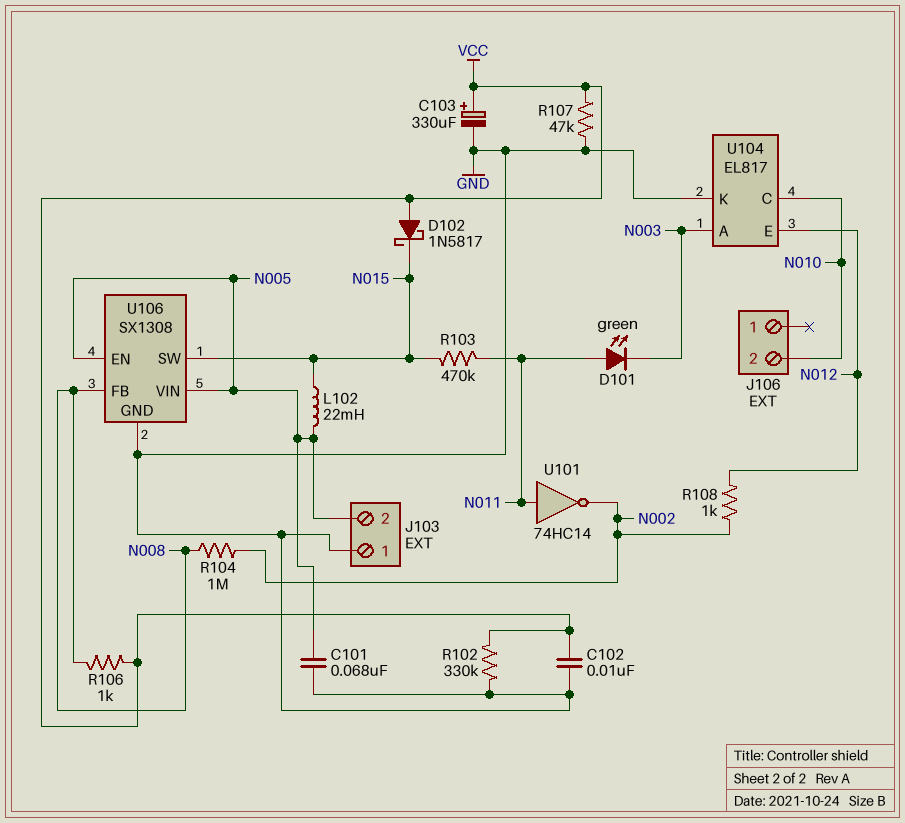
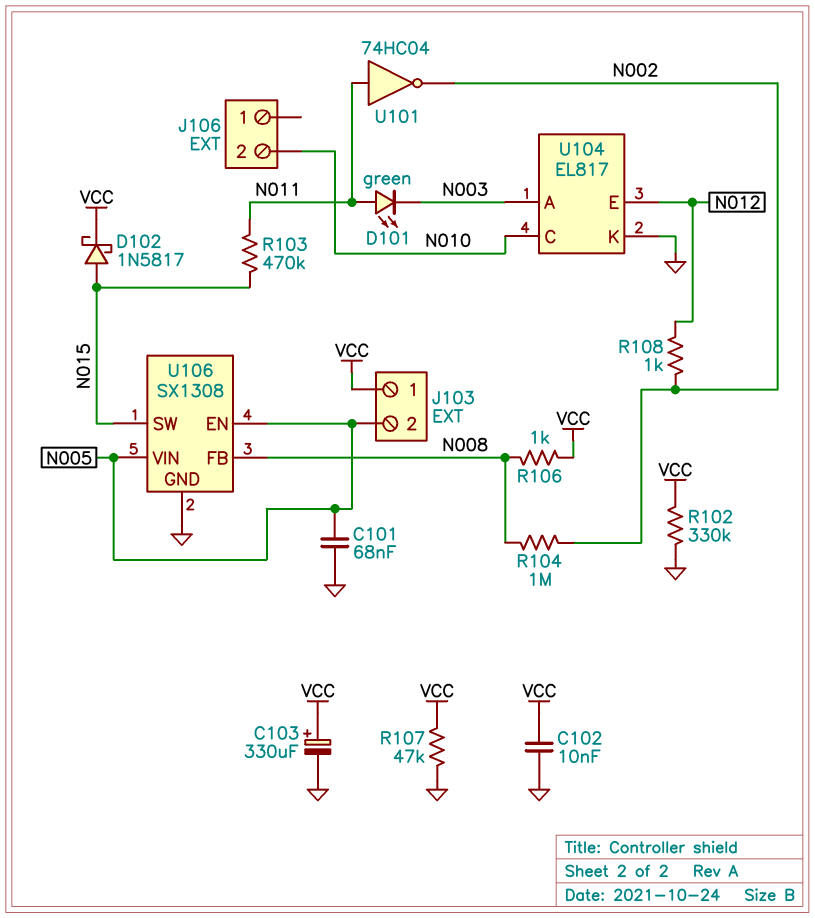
D102: schottky 1N5817 (A VCC, K N015) -> schottky 1N5817 (A N015, K VCC)
J103 pin 1: GND -> VCC
L102: 22mH (N005, N015) -> none
U101: NOT 74HC14 (in N011, out N002) -> NOT 74HC04 (in N011, out N002)

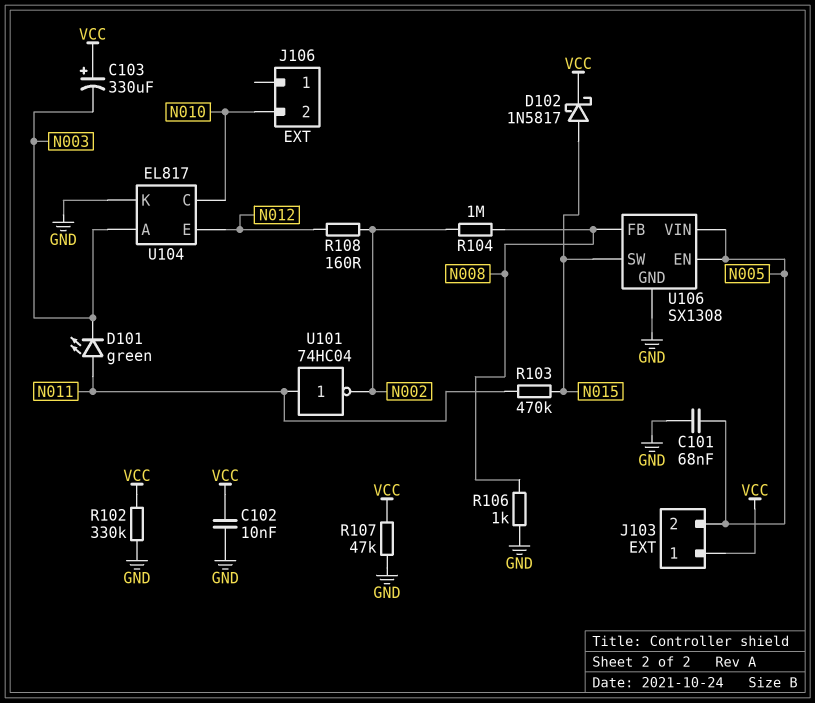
C103: 330uF (plus VCC, minus GND) -> 330uF (plus VCC, minus N003)
R106: 1k (N008, VCC) -> 1k (GND, N008)
R108: 1k (N002, N012) -> 160 (N002, N012)

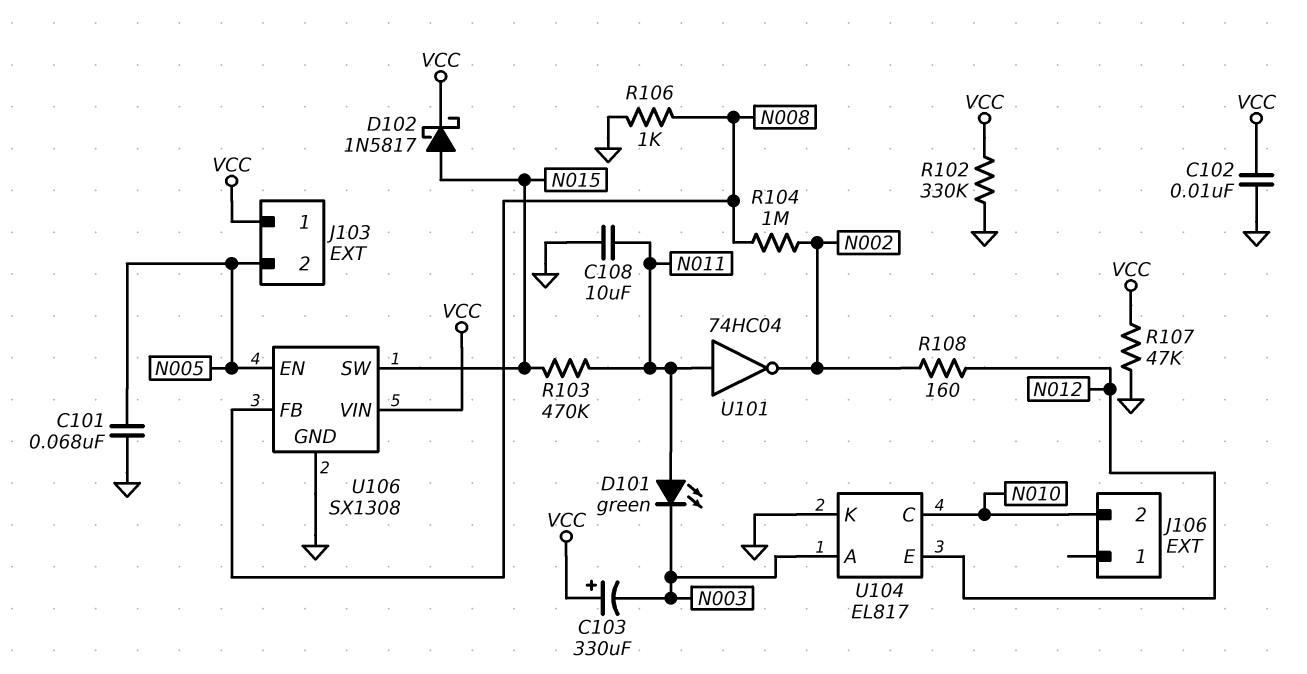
C108: none -> 10uF (GND, N011)
U106 pin VIN: N005 -> VCC

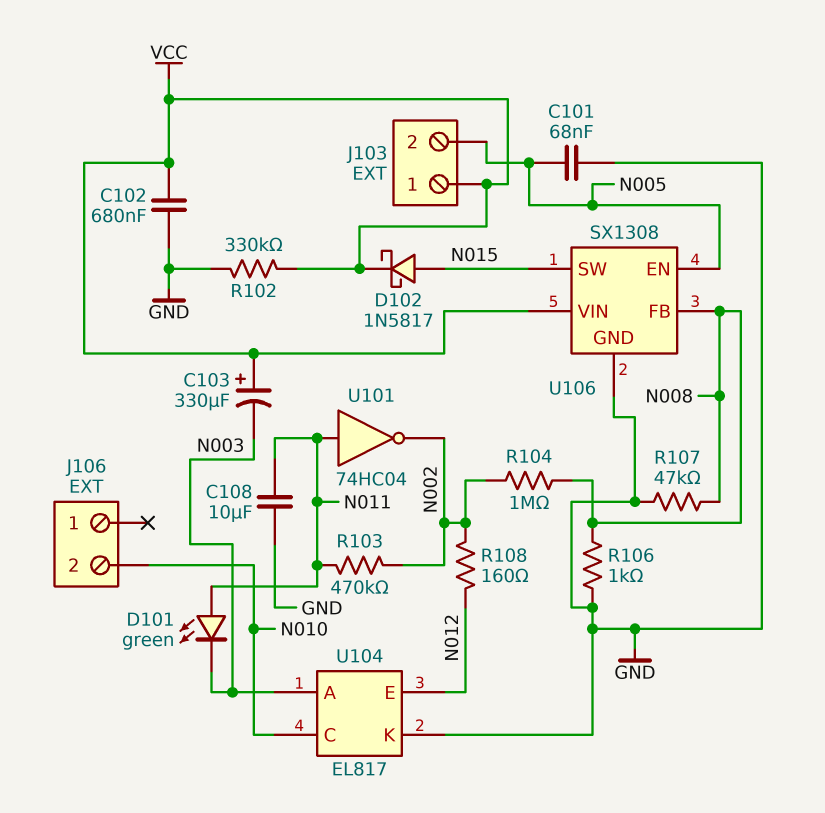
C102: 10nF (GND, VCC) -> 680nF (GND, VCC)
R103: 470k (N011, N015) -> 470k (N002, N011)
R107: 47k (GND, VCC) -> 47k (GND, N008)

